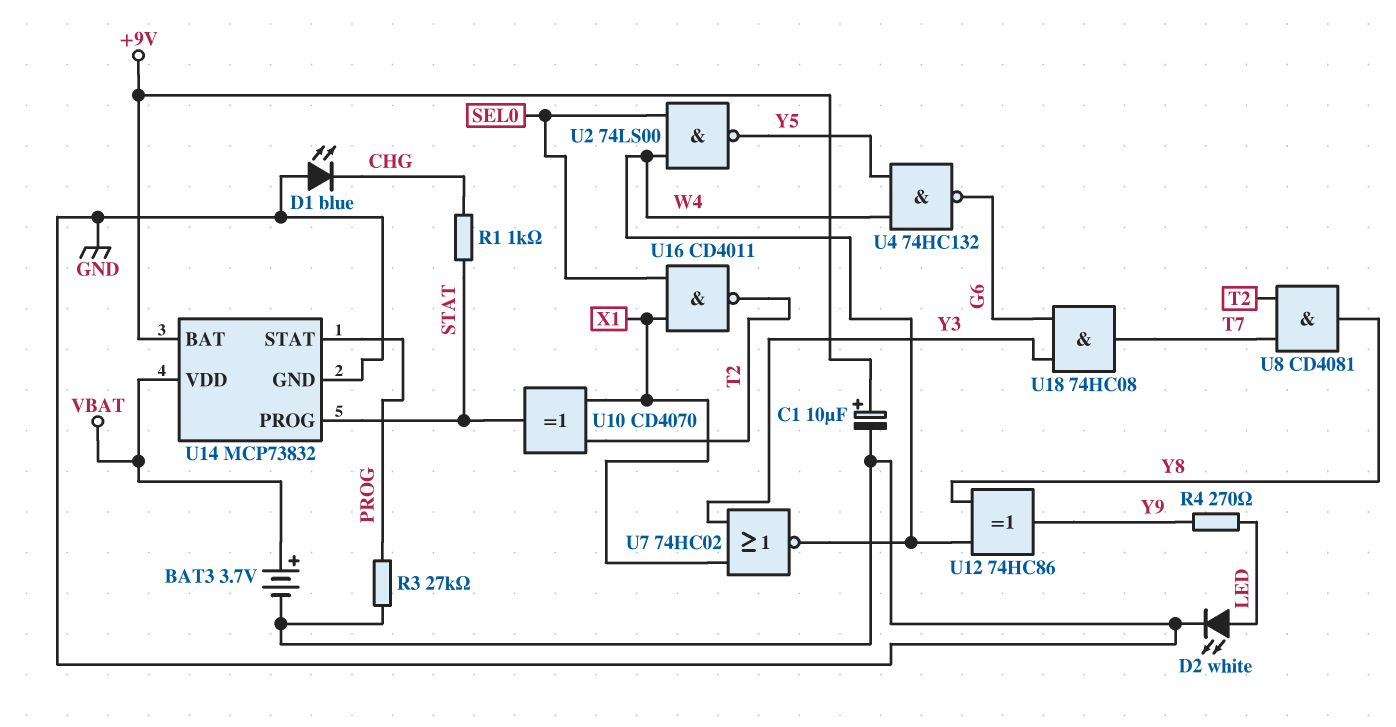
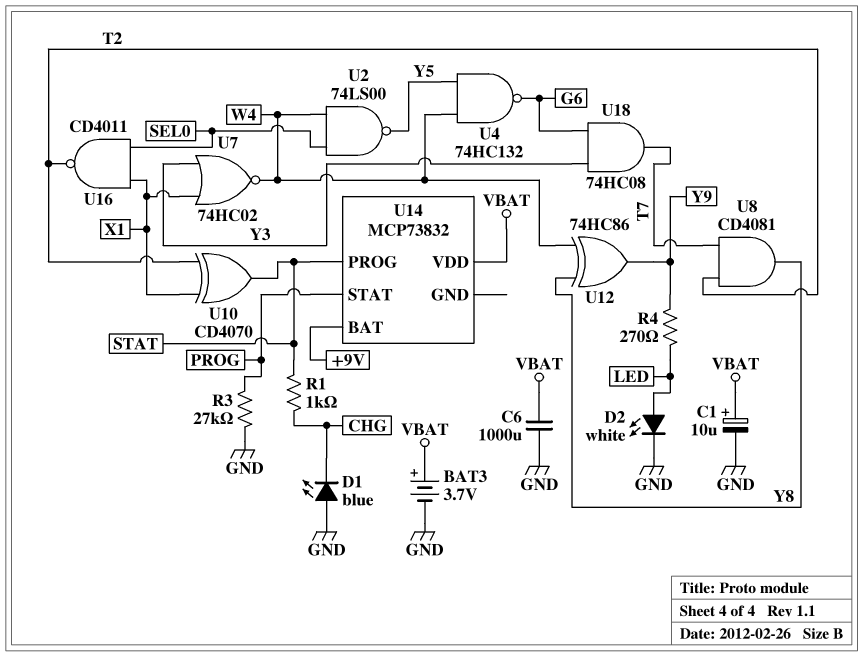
C1: 10uF (plus +9V, minus GND) -> 10uF (plus VBAT, minus GND)
C6: none -> 1000uF (GND, VBAT)
U14 pin GND: GND -> none

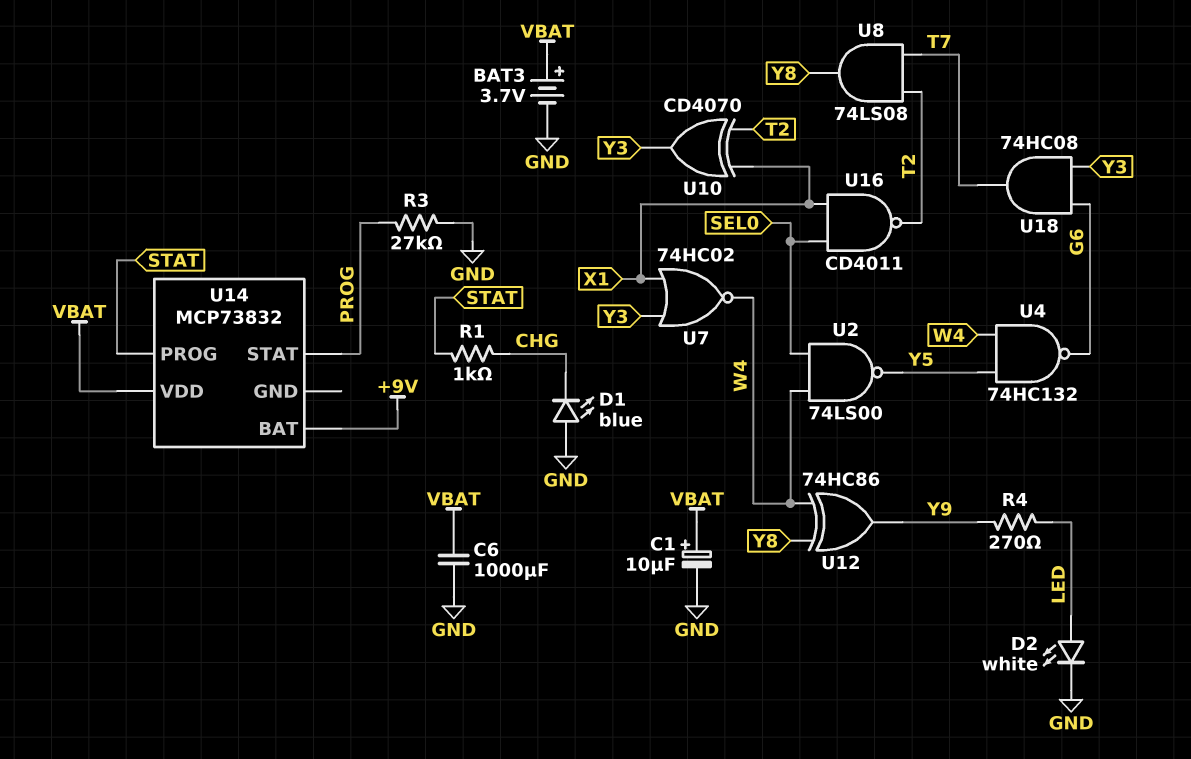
U8: AND CD4081 (in T2, in T7, out Y8) -> AND 74LS08 (in T2, in T7, out Y8)
U10: XOR CD4070 (in T2, in X1, out STAT) -> XOR CD4070 (in T2, in X1, out Y3)

